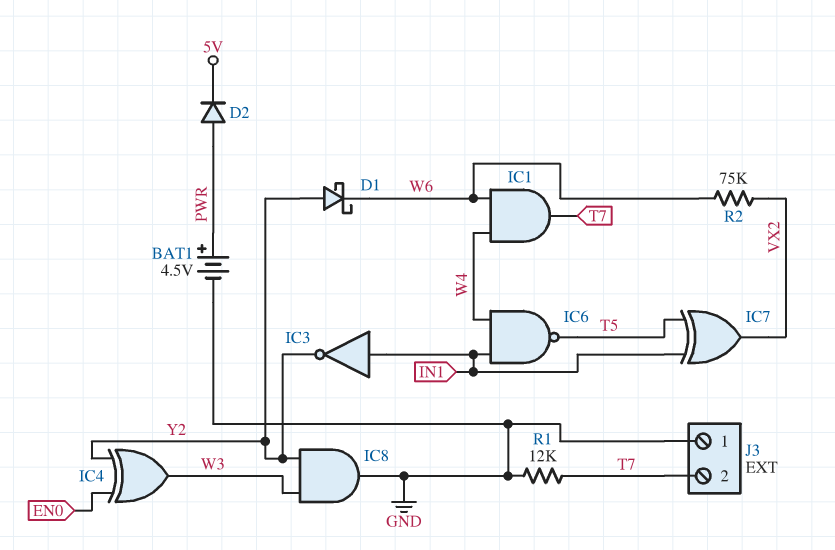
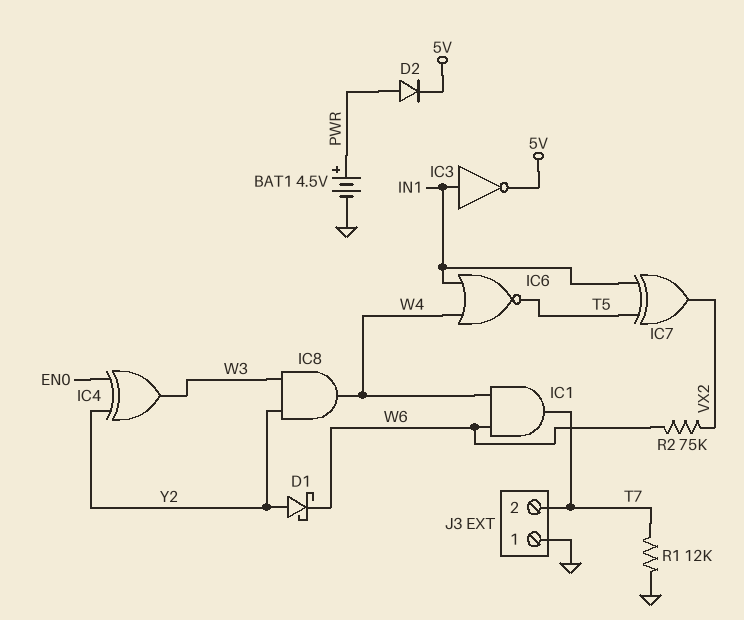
IC3: NOT (in IN1, out Y2) -> NOT (in IN1, out 5V)
IC6: NAND (in IN1, in W4, out T5) -> NOR (in IN1, in W4, out T5)
IC8: AND (in W3, in Y2, out GND) -> AND (in W3, in Y2, out W4)

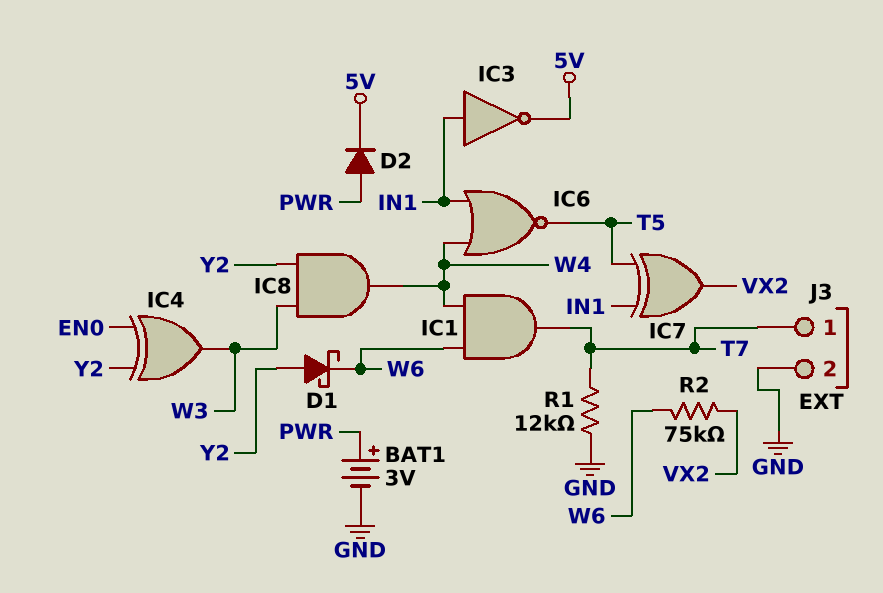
BAT1: 4.5V (plus PWR, minus GND) -> 3V (plus PWR, minus GND)
J3 pin 1: GND -> T7
J3 pin 2: T7 -> GND

